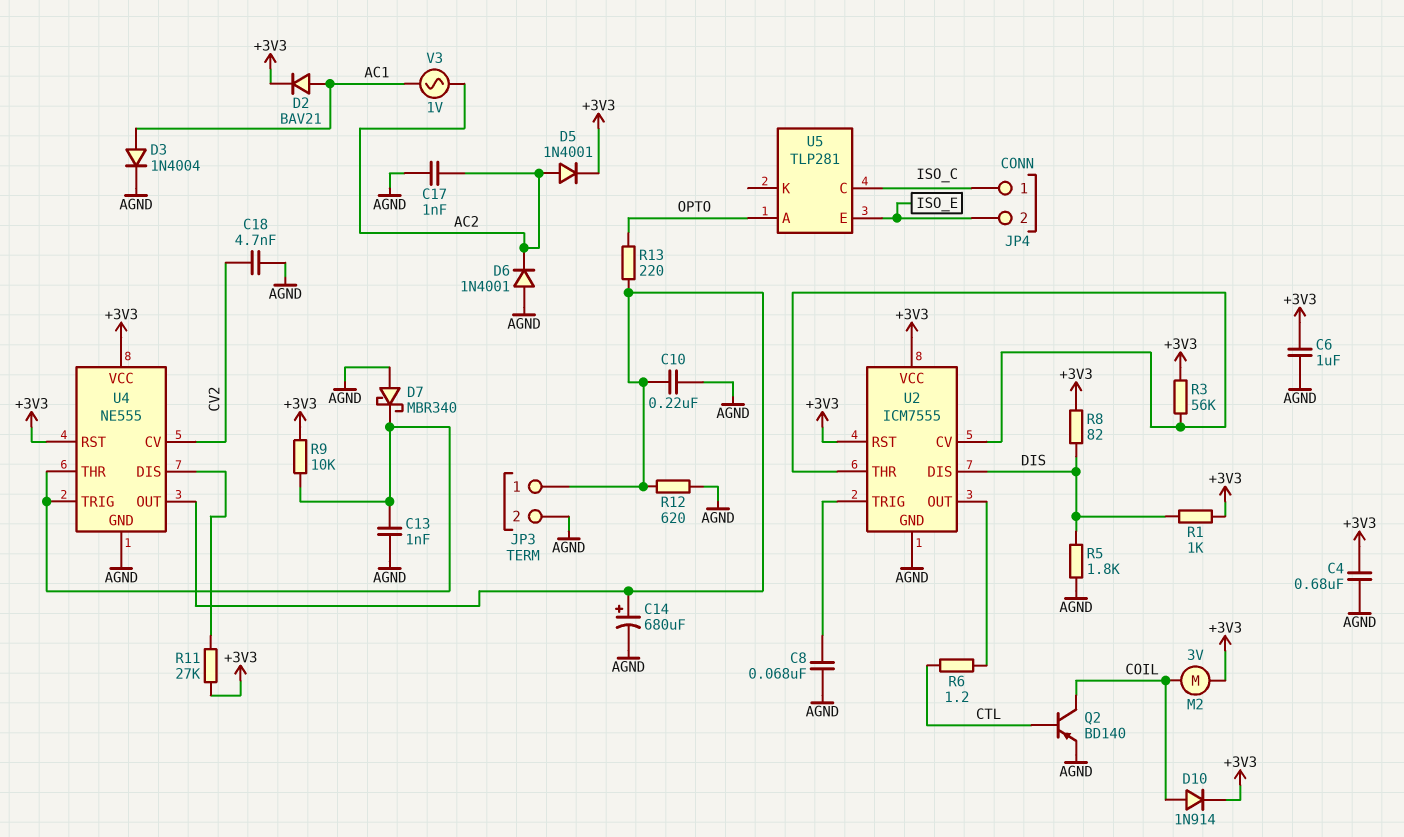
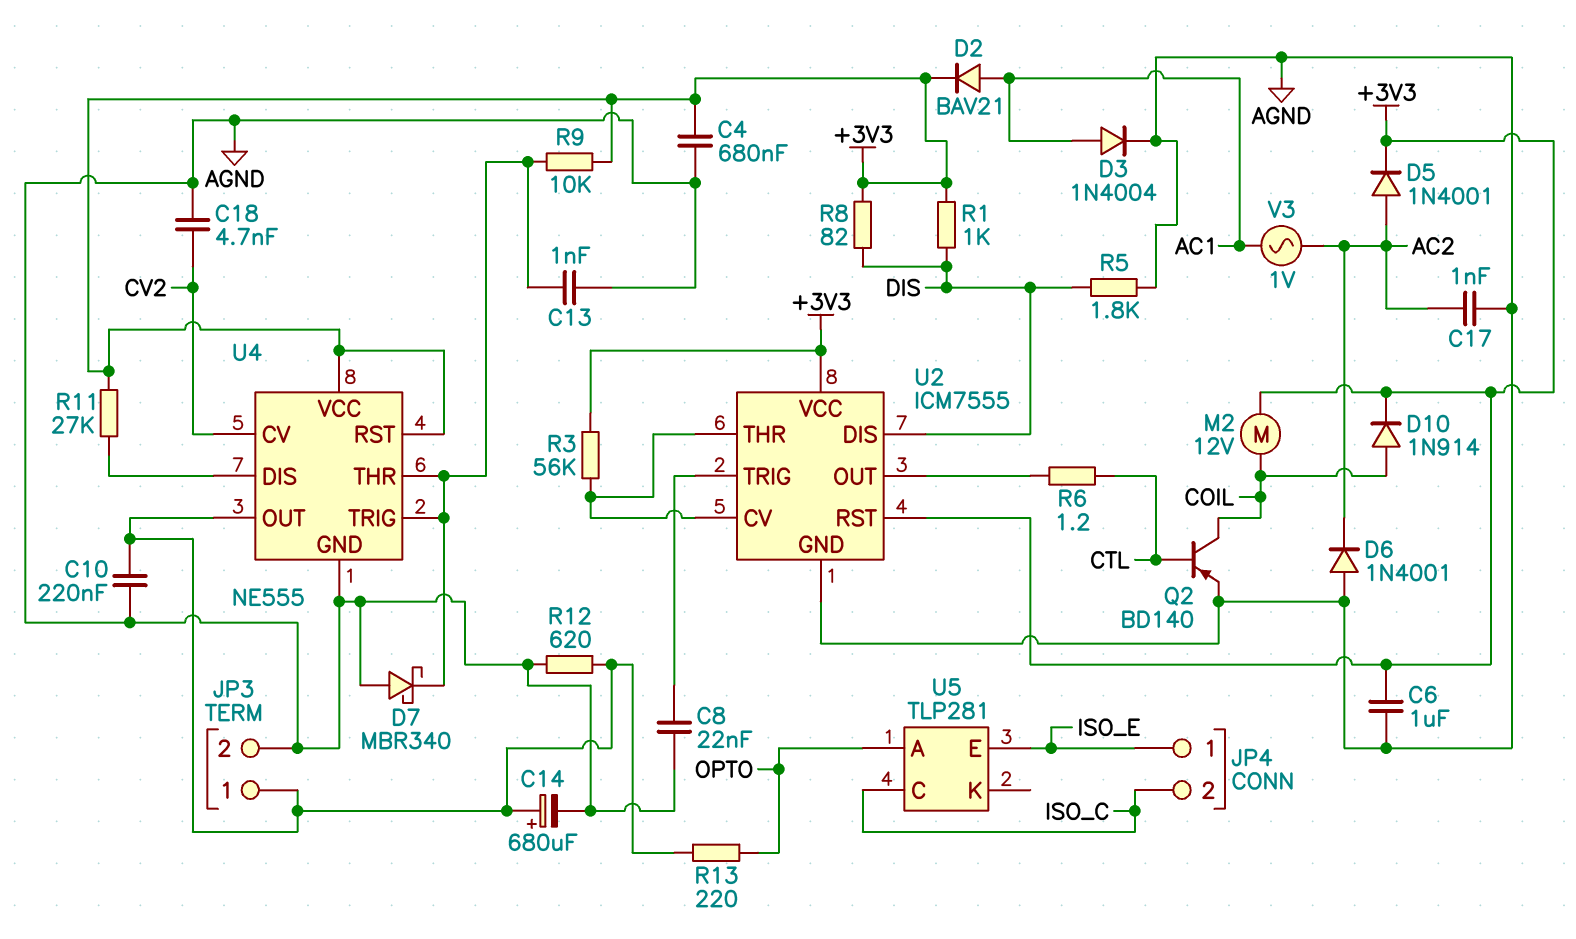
C8: 68nF (AGND, U2/TRIG) -> 22nF (AGND, U2/TRIG)
JP4 pin 1: ISO_C -> ISO_E
JP4 pin 2: ISO_E -> ISO_C
M2: motor 3V (+3V3, COIL) -> motor 12V (+3V3, COIL)

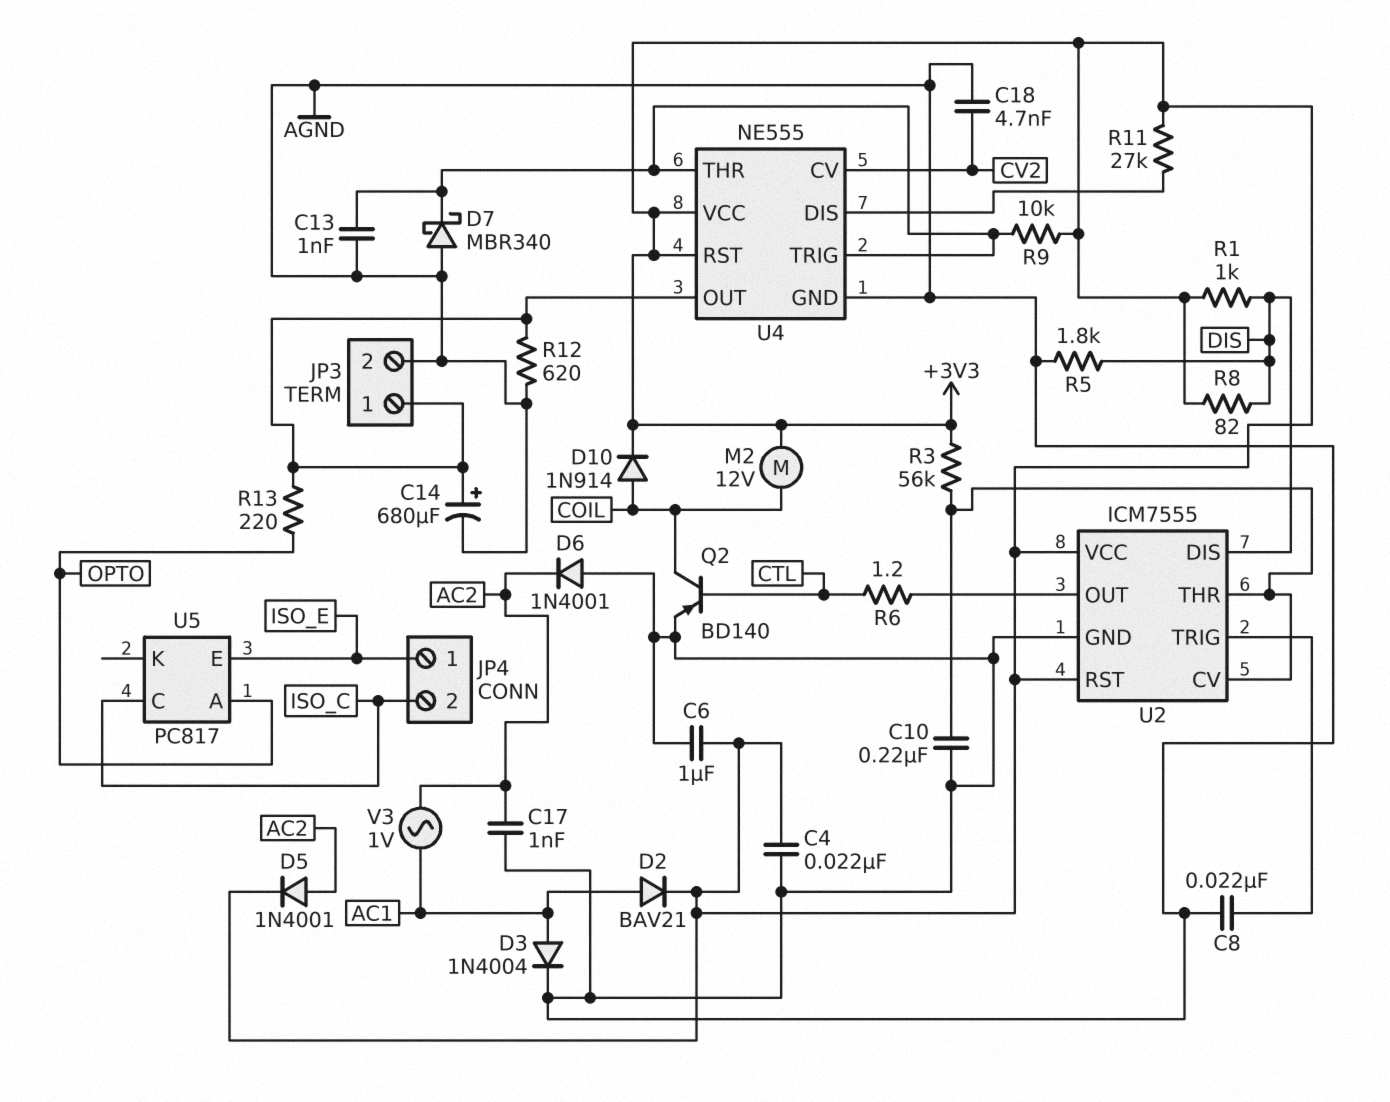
C4: 680nF (+3V3, AGND) -> 22nF (+3V3, AGND)
C10: 220nF (AGND, JP3/1) -> 220nF (AGND, U2/CV)
U5: TLP281 -> PC817

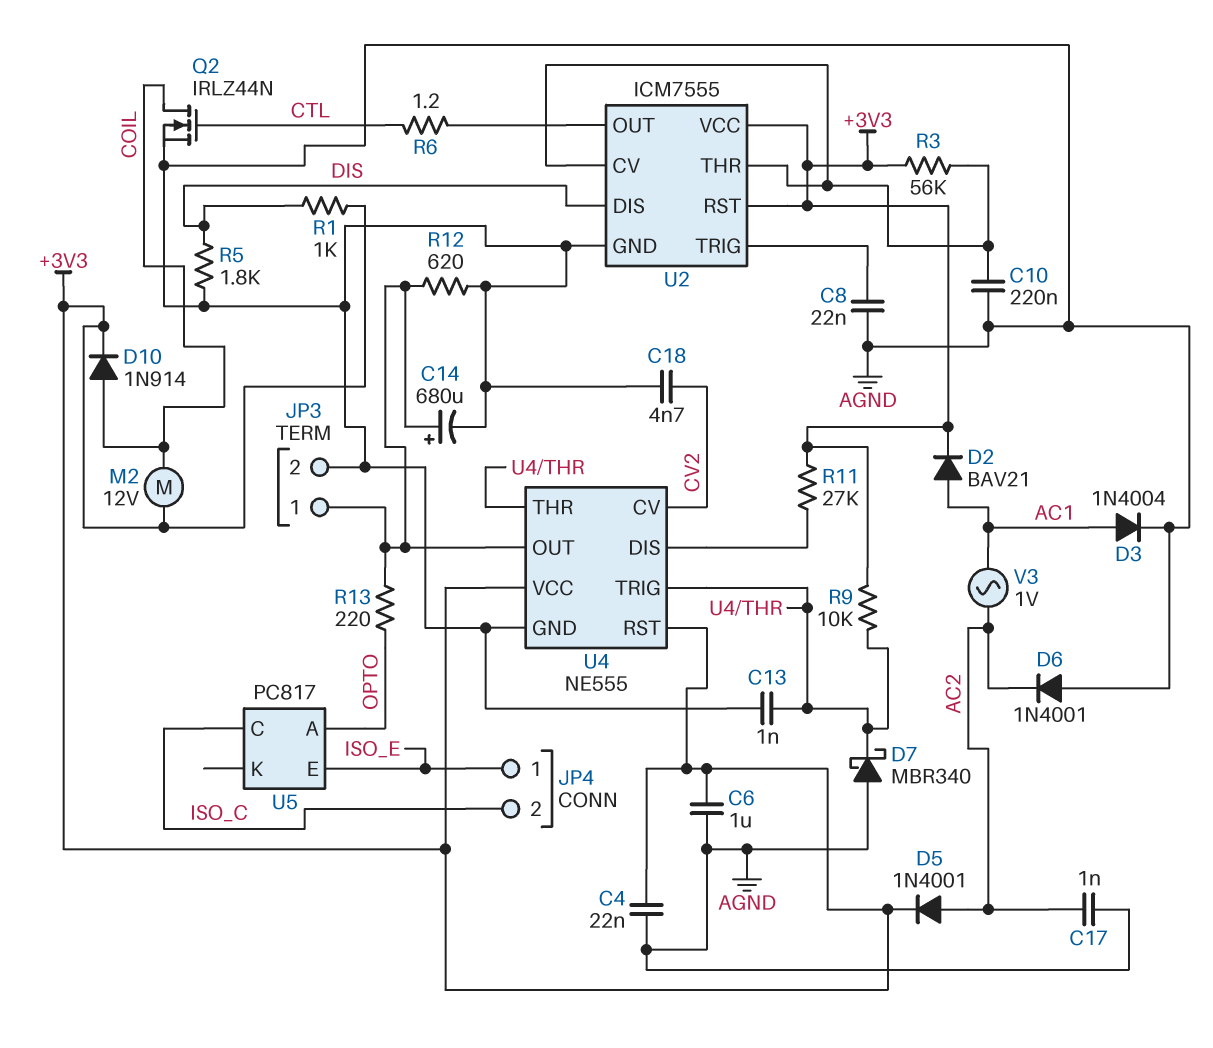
Q2: PNP BD140 (B CTL, C COIL, E AGND) -> NMOS IRLZ44N (G CTL, D COIL, S AGND)
R8: 82 (+3V3, DIS) -> none

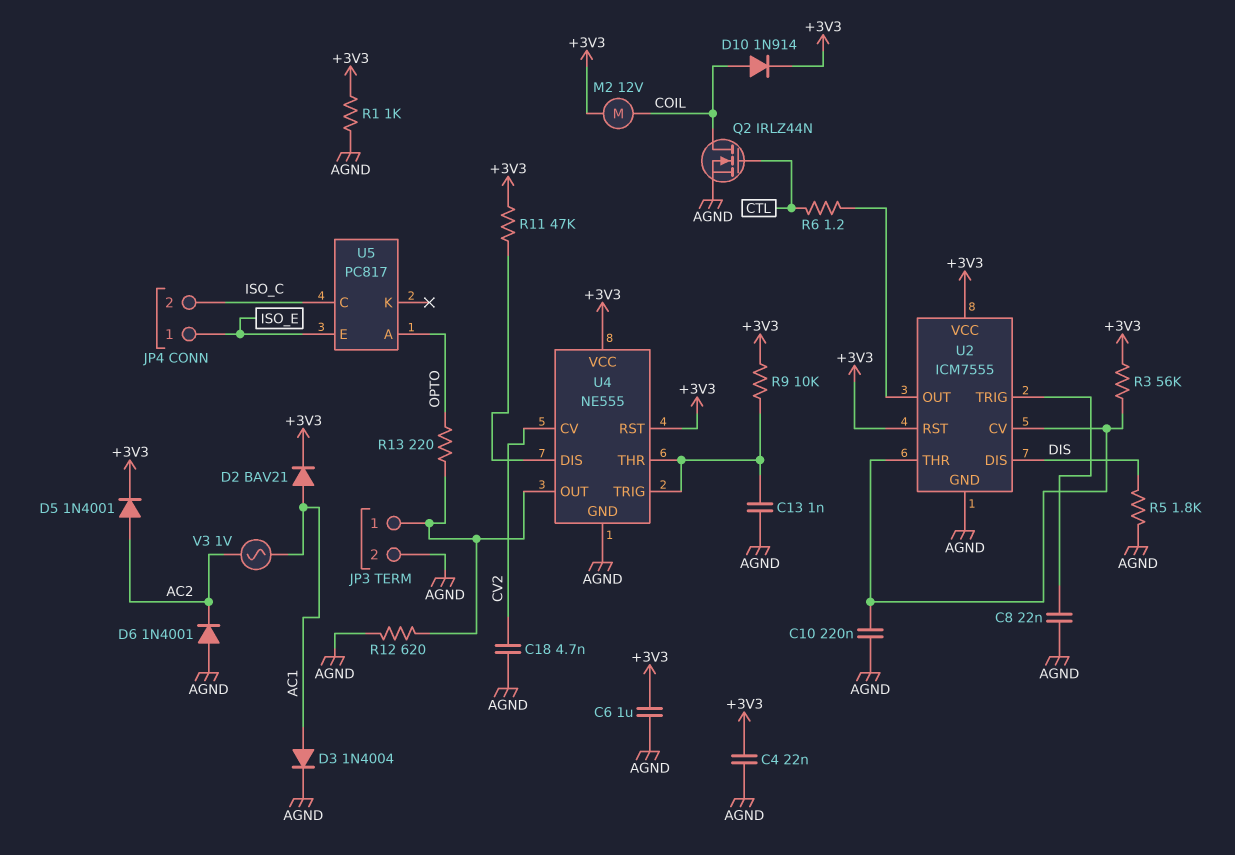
C14: 680uF (plus JP3/1, minus AGND) -> none
C17: 1nF (AC2, AGND) -> none
D7: schottky MBR340 (A AGND, K U4/THR) -> none
R1: 1k (+3V3, DIS) -> 1k (+3V3, AGND)
R11: 27k (+3V3, U4/DIS) -> 47k (+3V3, U4/DIS)

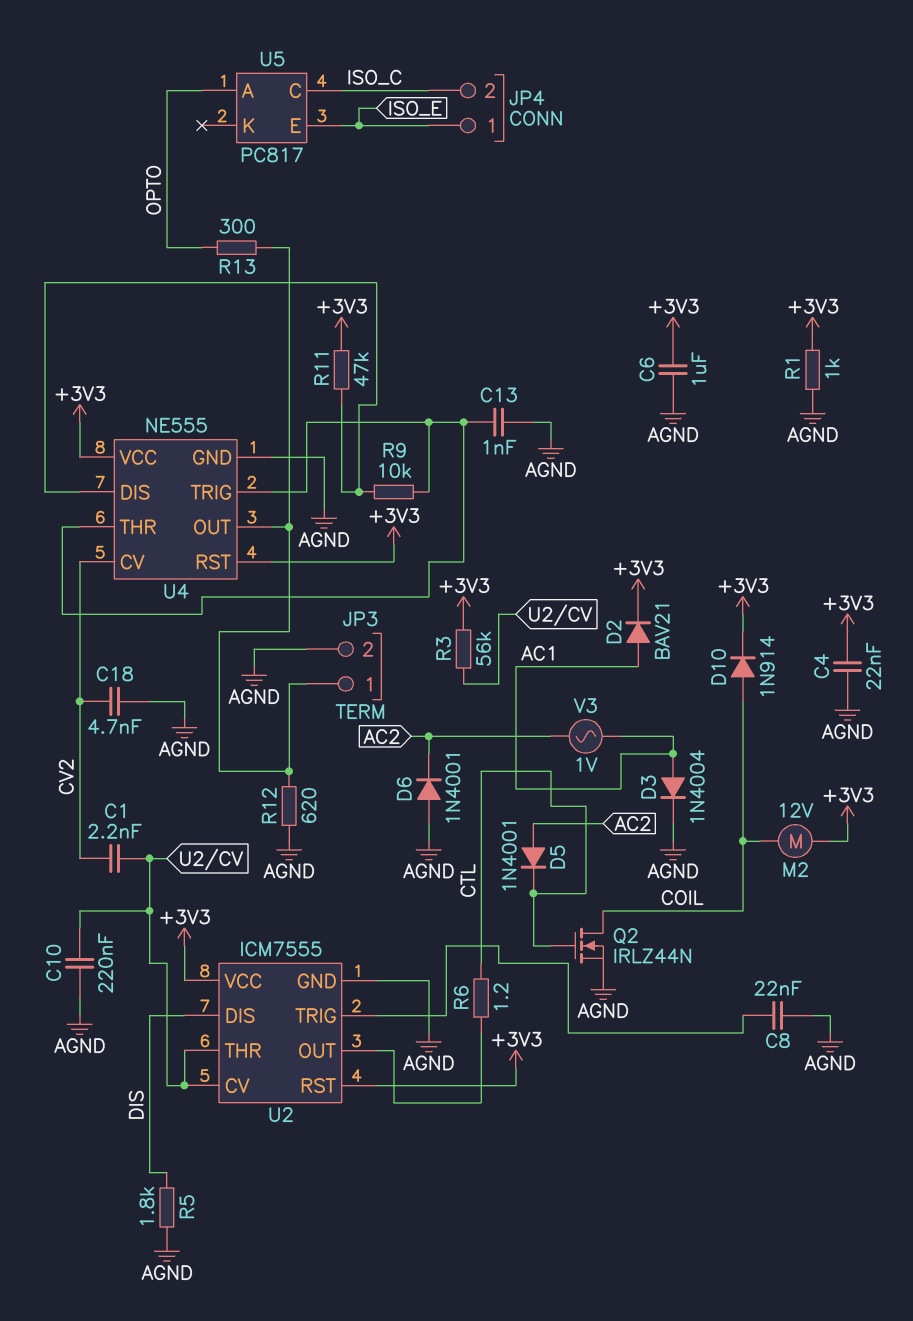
C1: none -> 2.2nF (CV2, U2/CV)
D5: diode 1N4001 (A AC2, K +3V3) -> diode 1N4001 (A AC2, K CTL)
R9: 10k (+3V3, U4/THR) -> 10k (U4/DIS, U4/THR)
R13: 220 (JP3/1, OPTO) -> 300 (JP3/1, OPTO)

